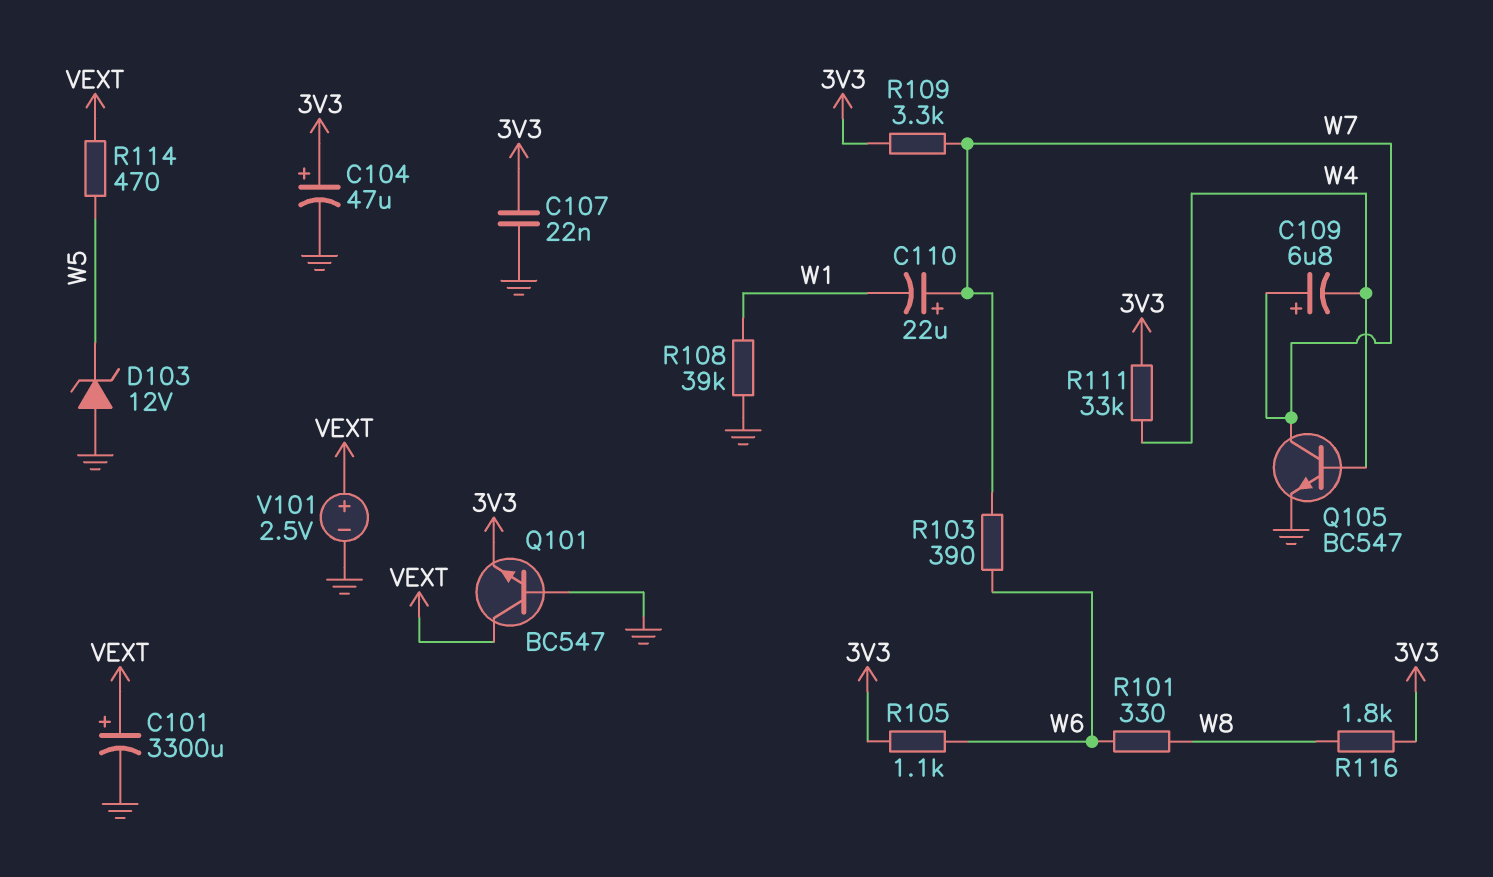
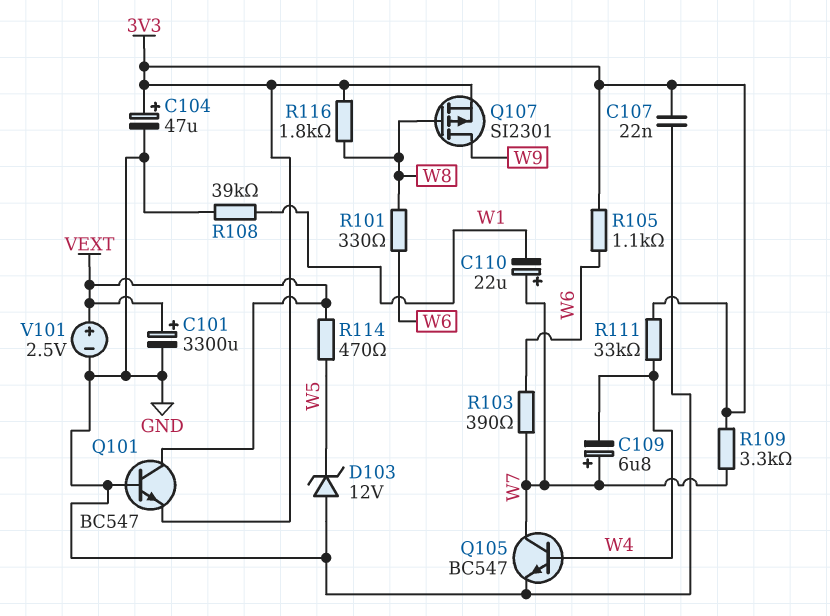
Q107: none -> PMOS SI2301 (G W8, D W9, S 3V3)

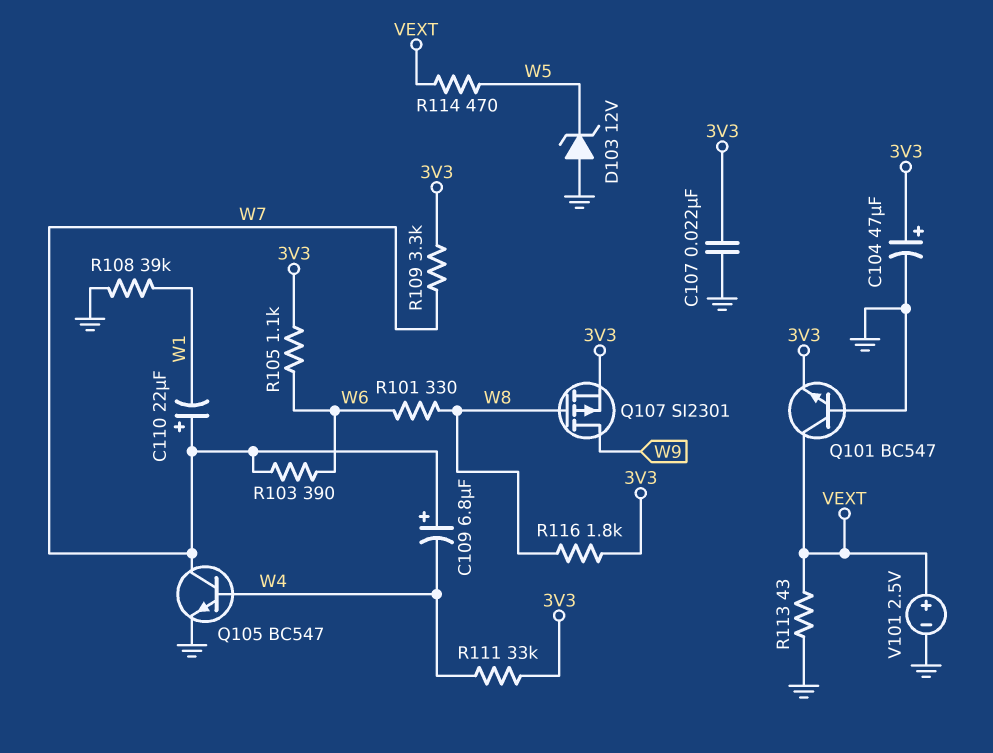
C101: 3300uF (plus VEXT, minus GND) -> none
R113: none -> 43 (GND, VEXT)

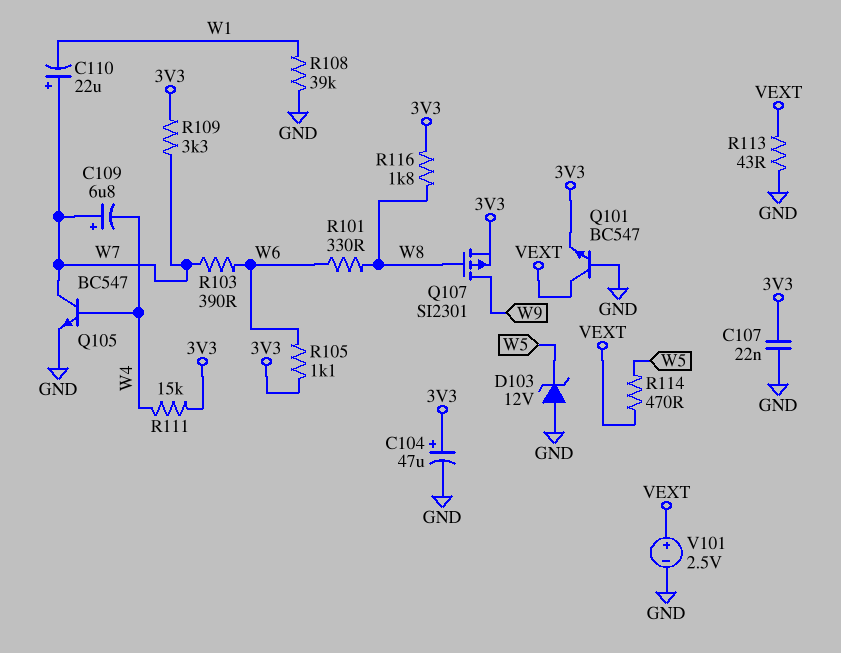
R111: 33k (3V3, W4) -> 15k (3V3, W4)

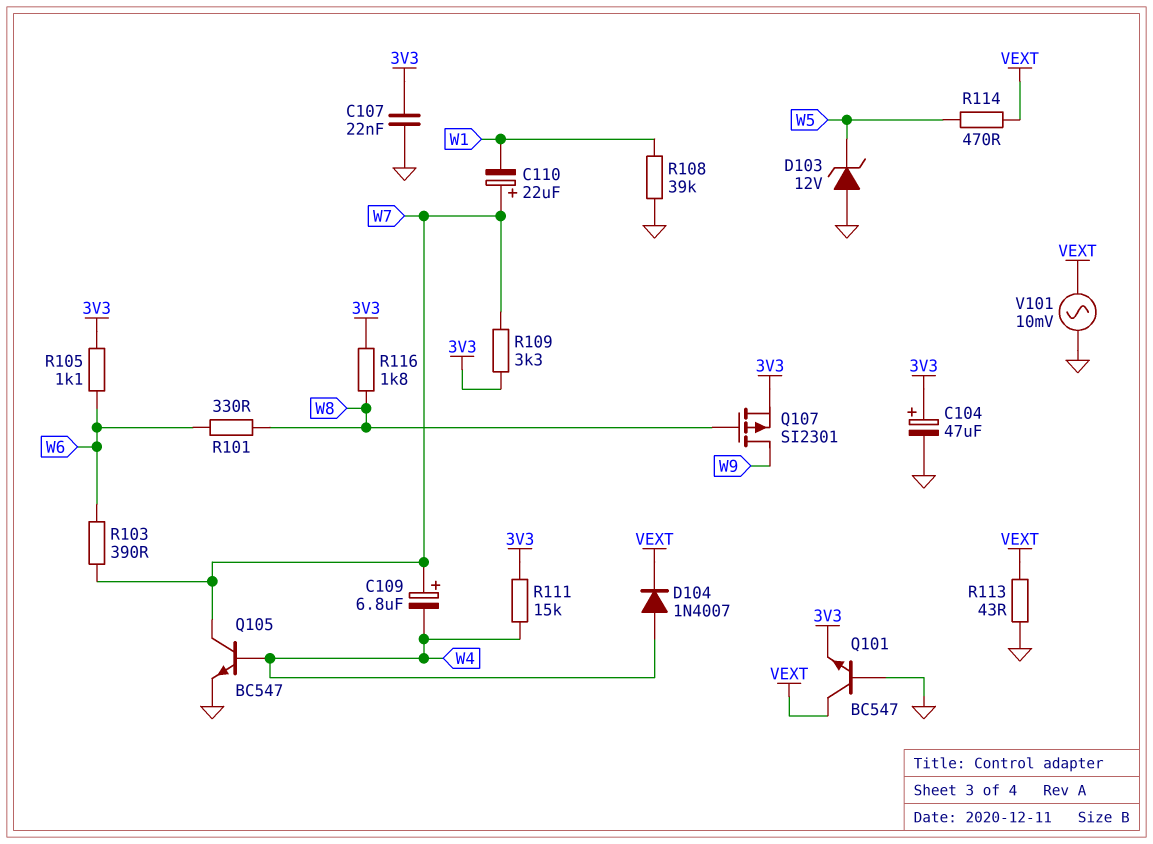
D104: none -> diode 1N4007 (A W4, K VEXT)
V101: 2.5V (plus VEXT, minus GND) -> AC 10mV (GND, VEXT)

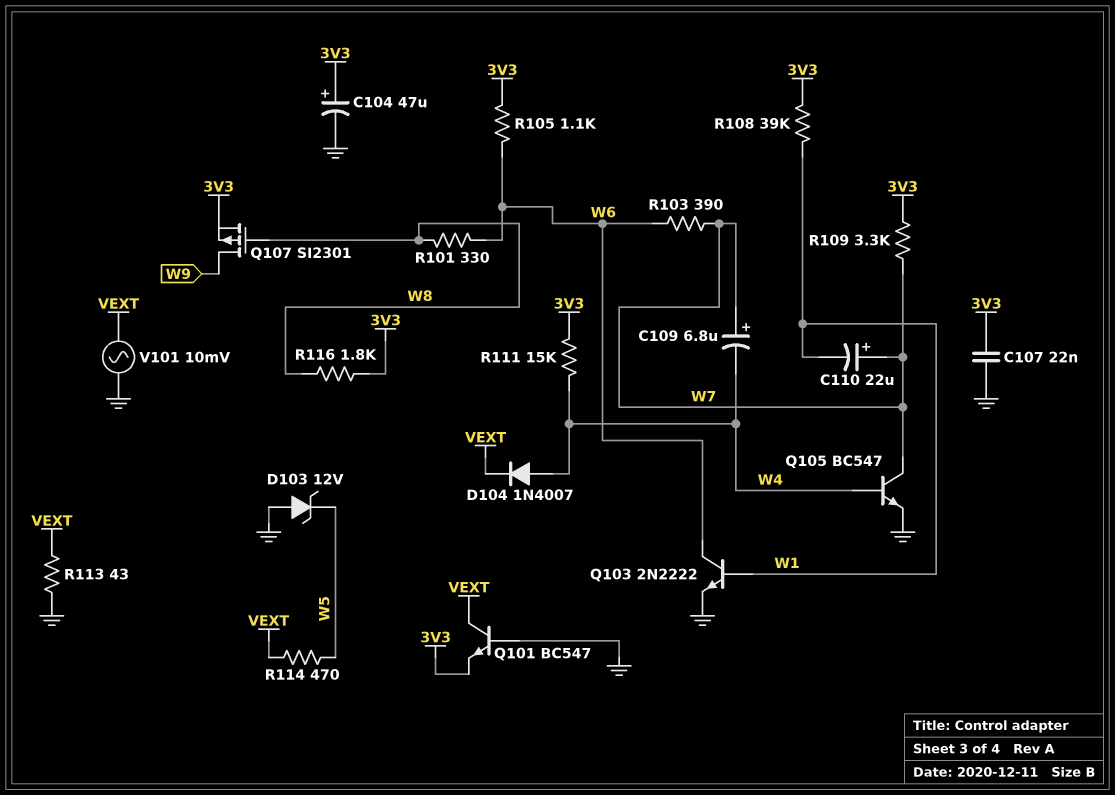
Q103: none -> NPN 2N2222 (B W1, C W6, E GND)
R108: 39k (GND, W1) -> 39k (3V3, W1)

